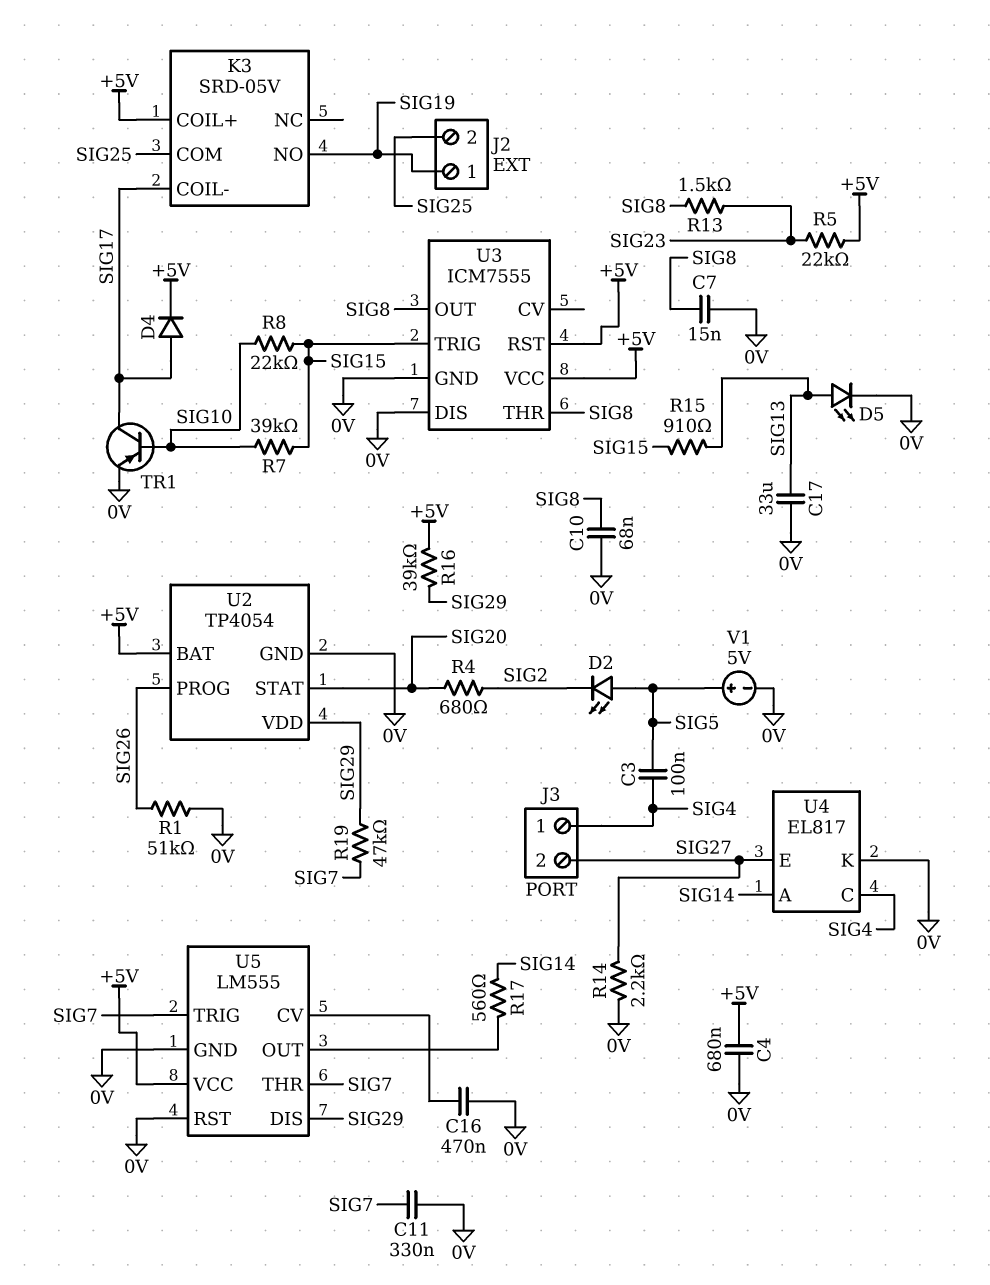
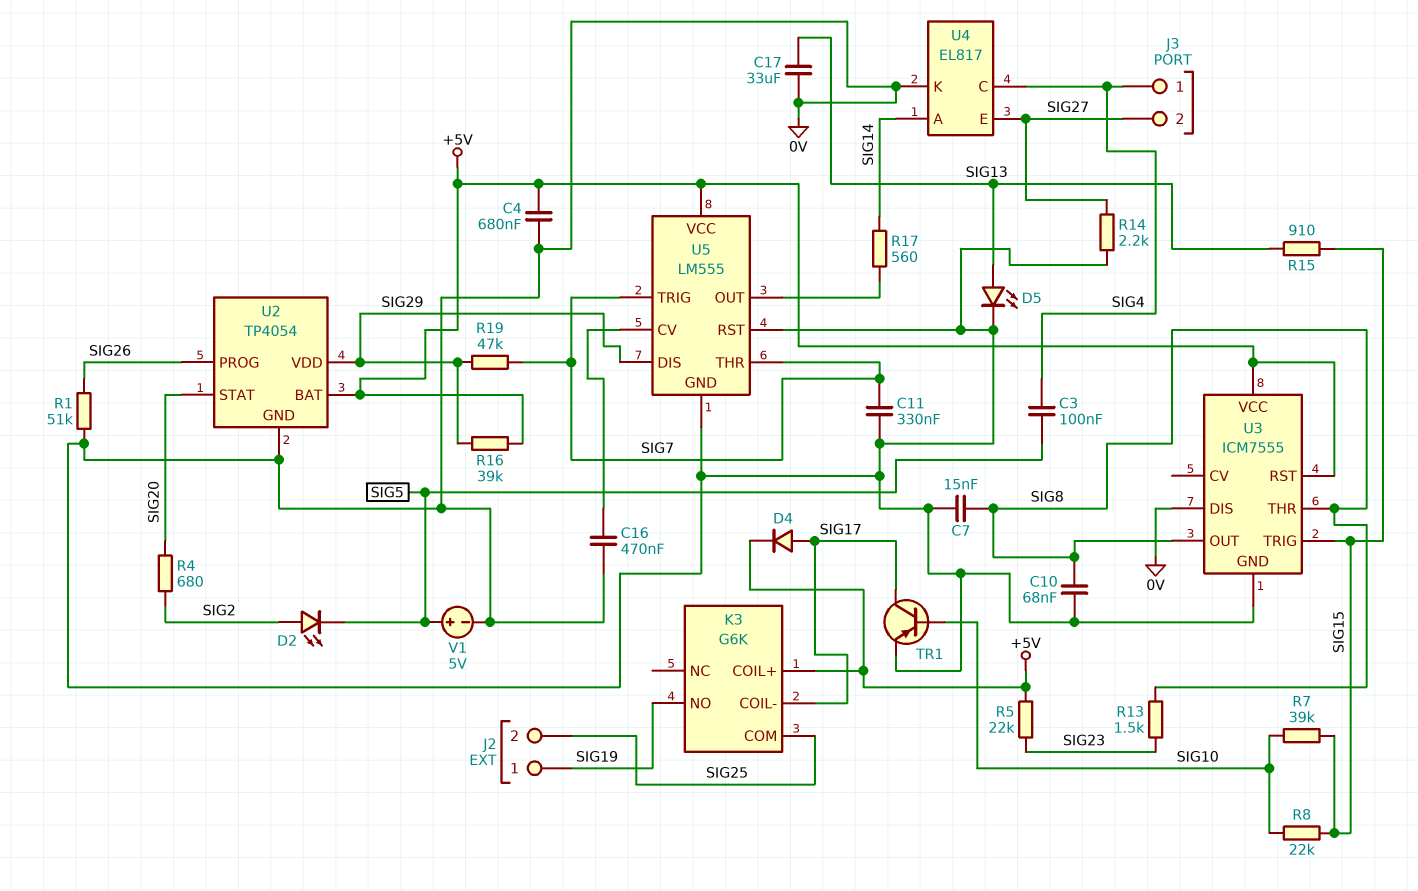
D2: LED (A SIG5, K SIG2) -> LED (A SIG2, K SIG5)
K3: SRD-05V -> G6K

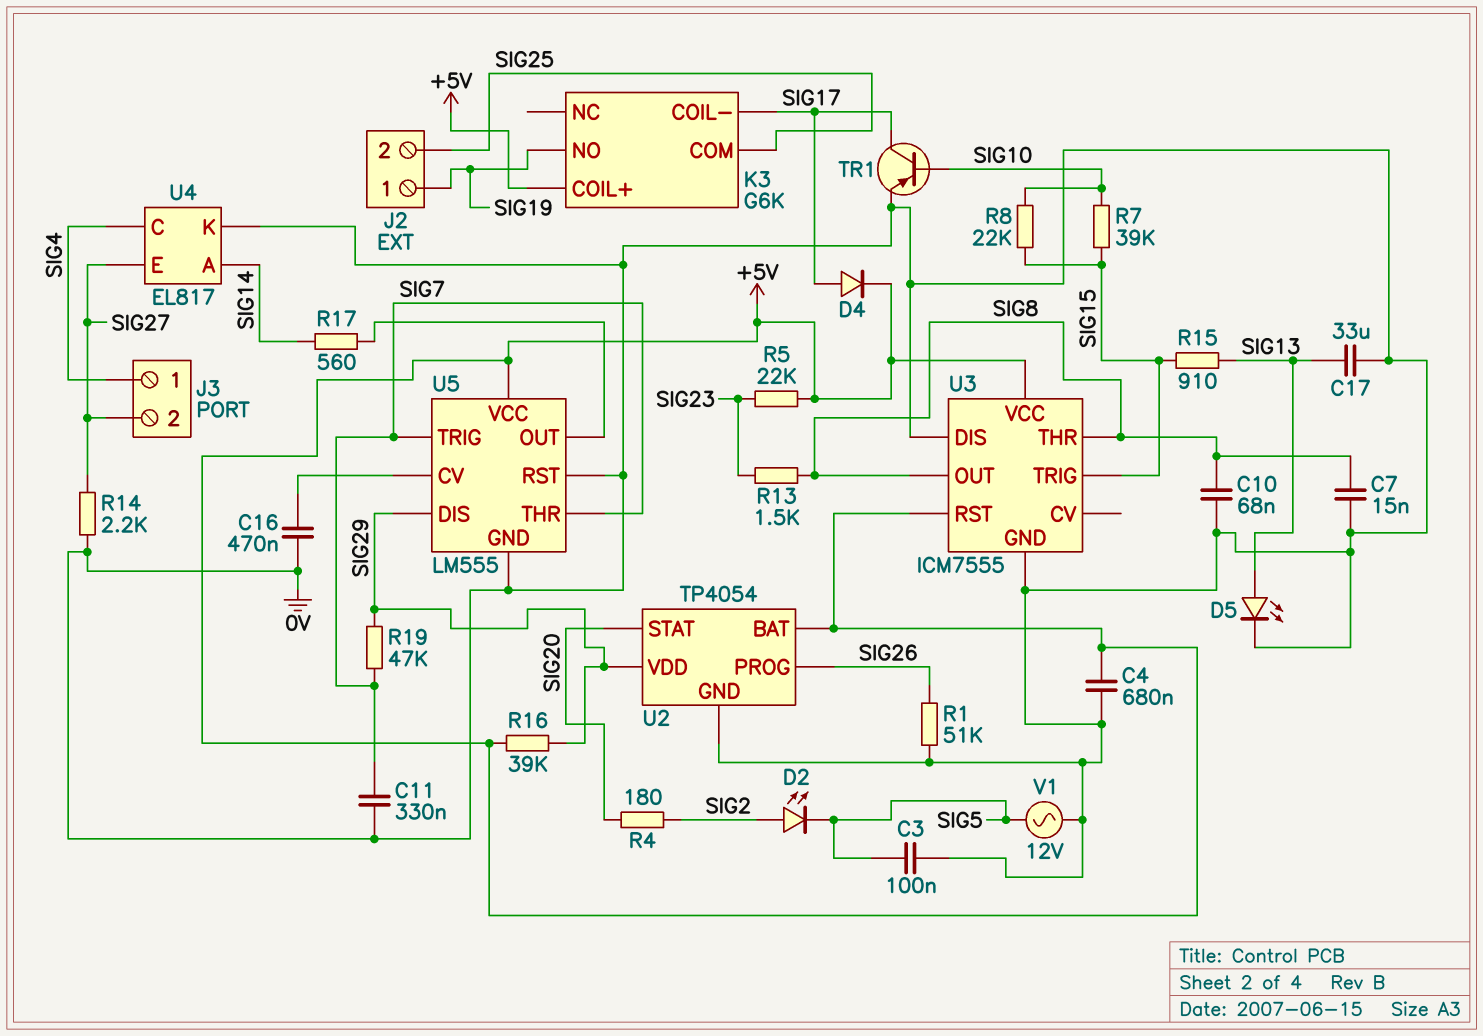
C3: 100nF (SIG4, SIG5) -> 100nF (0V, SIG5)
R4: 680 (SIG2, SIG20) -> 180 (SIG2, SIG20)
V1: 5V (plus SIG5, minus 0V) -> AC 12V (0V, SIG5)

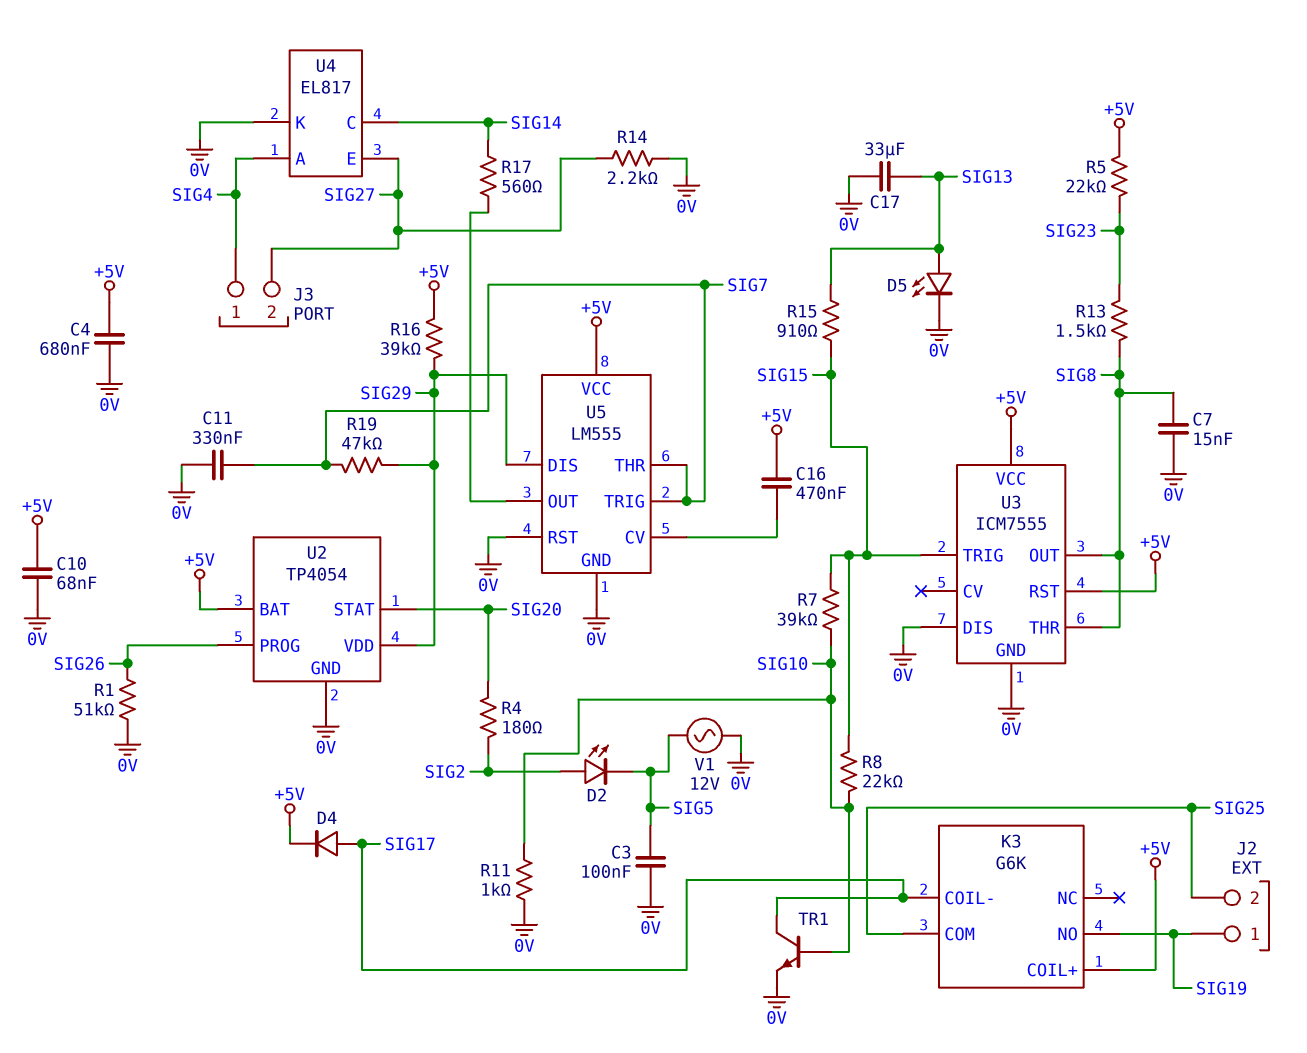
C10: 68nF (0V, SIG8) -> 68nF (+5V, 0V)
C16: 470nF (0V, U5/CV) -> 470nF (+5V, U5/CV)
R11: none -> 1k (0V, SIG10)
TR1: PNP (B SIG10, C SIG17, E 0V) -> NPN (B SIG10, C SIG17, E 0V)
U4 pin A: SIG14 -> SIG4
U4 pin C: SIG4 -> SIG14

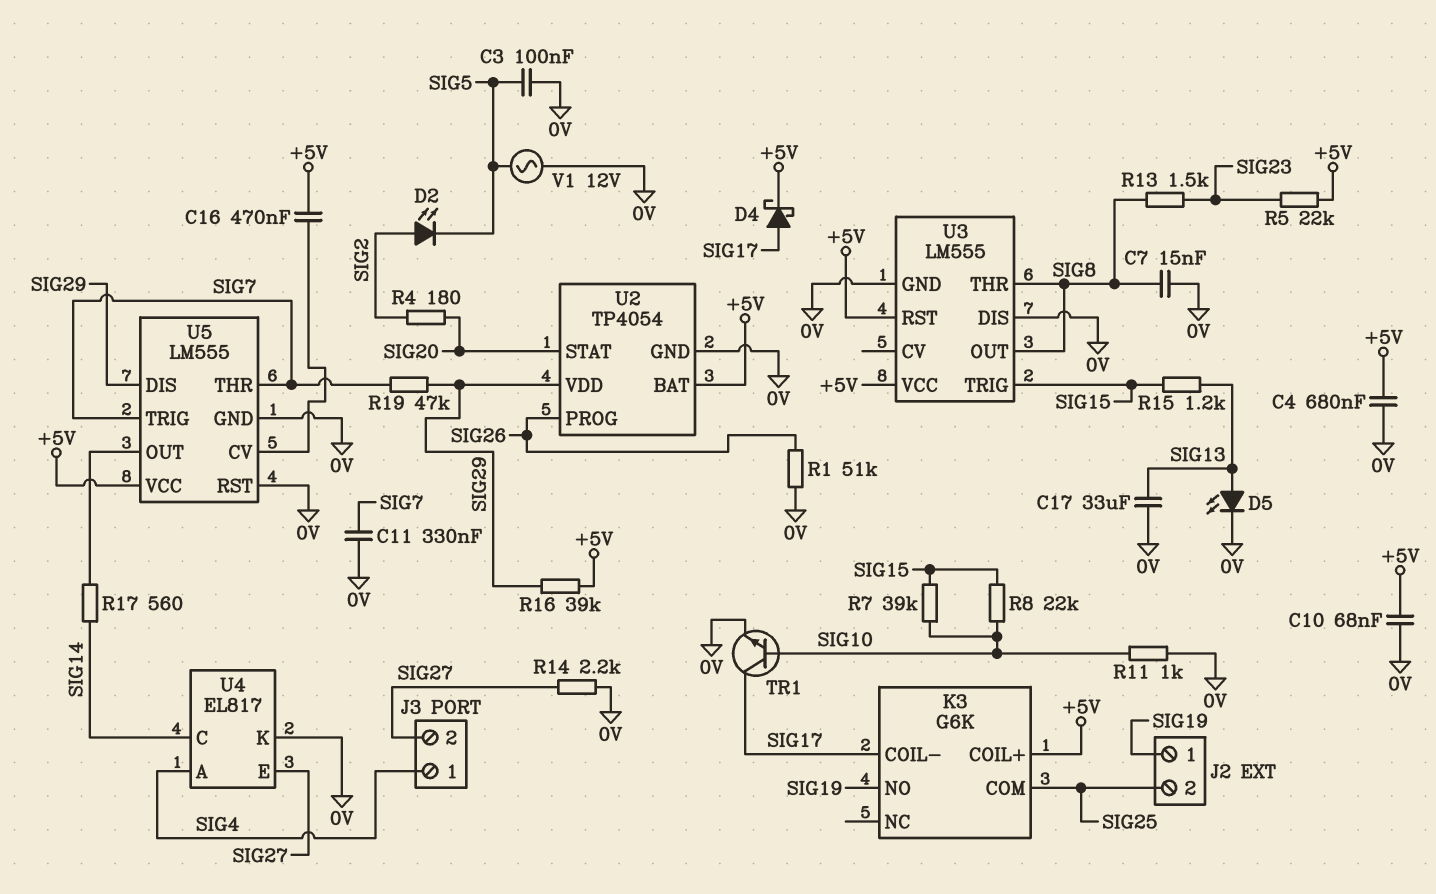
D4: diode (A SIG17, K +5V) -> schottky (A SIG17, K +5V)
R15: 910 (SIG13, SIG15) -> 1.2k (SIG13, SIG15)
U3: ICM7555 -> LM555

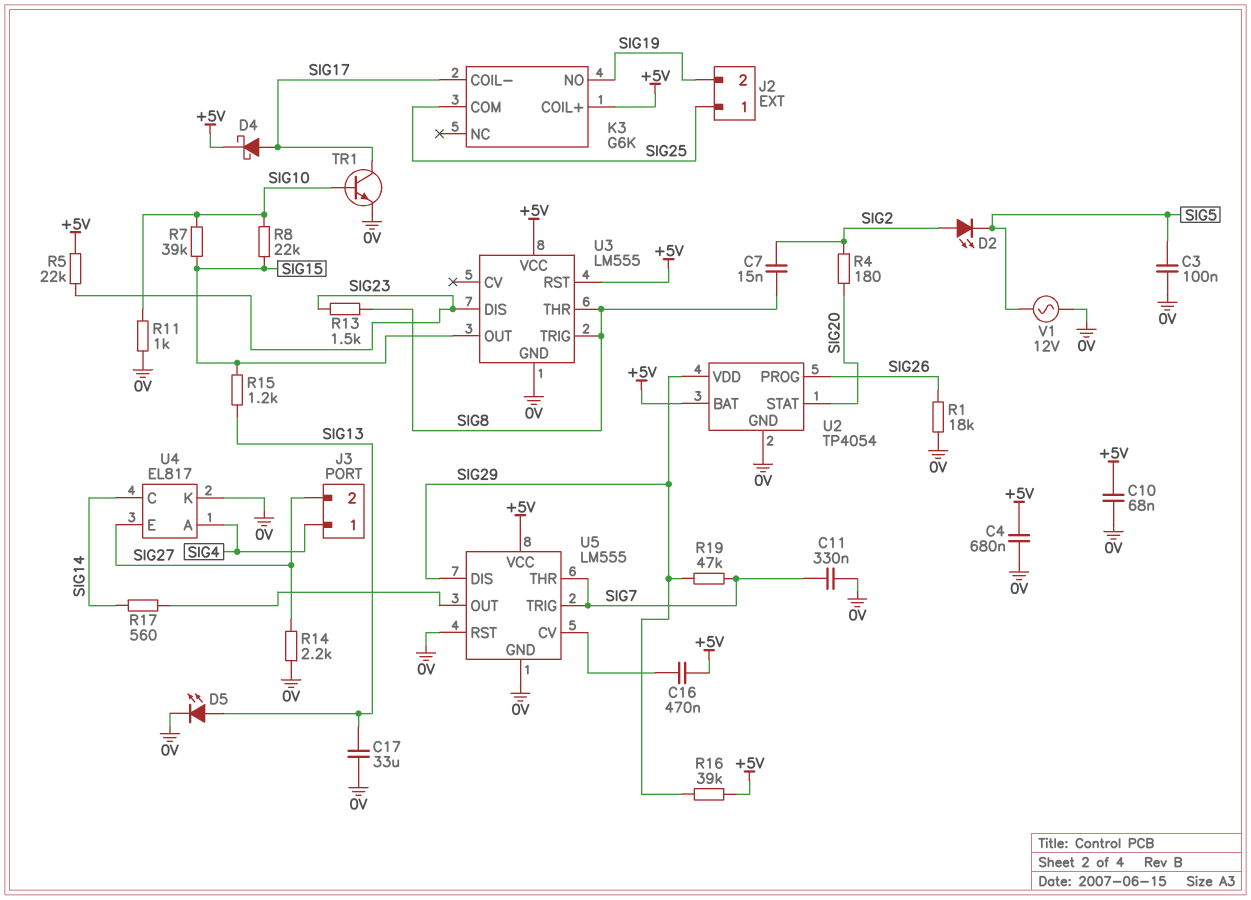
C7: 15nF (0V, SIG8) -> 15nF (SIG2, SIG8)
J2 pin 1: SIG19 -> SIG25
J2 pin 2: SIG25 -> SIG19
R1: 51k (0V, SIG26) -> 18k (0V, SIG26)
U3 pin DIS: 0V -> SIG23
U3 pin OUT: SIG8 -> SIG15
U3 pin TRIG: SIG15 -> SIG8

